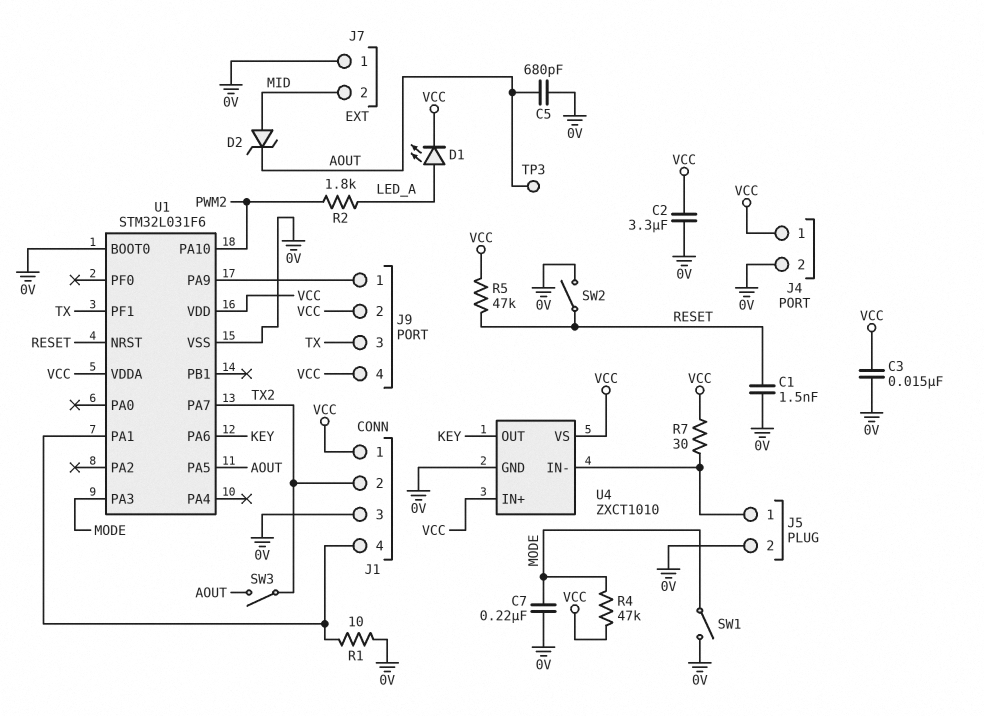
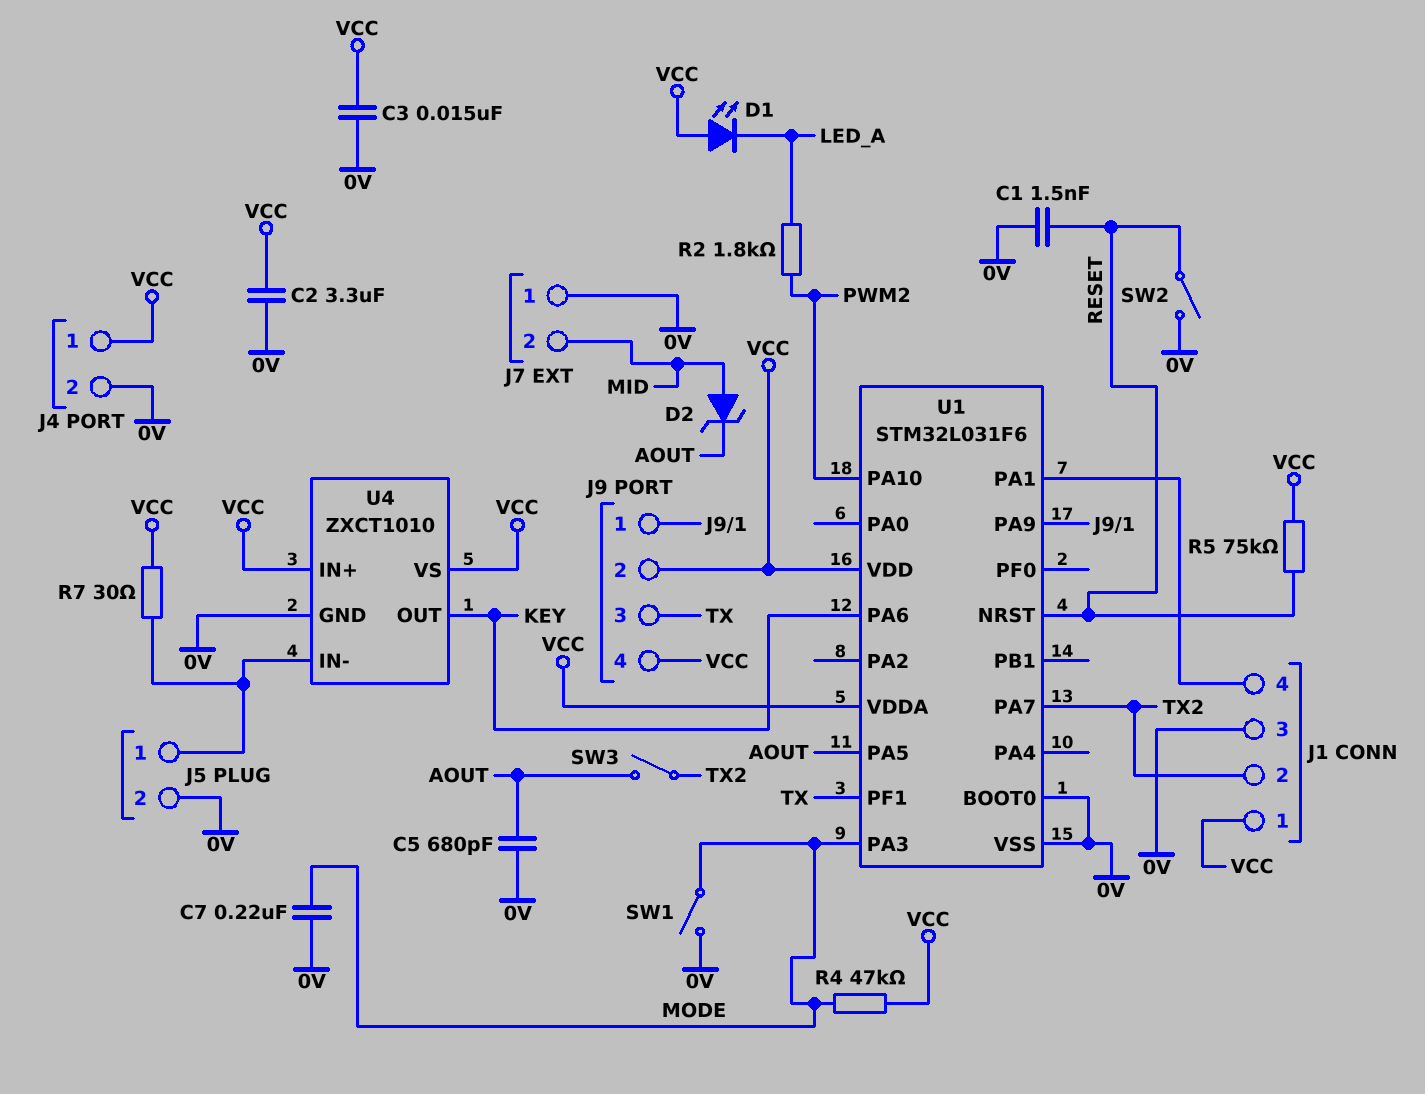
D1: LED (A LED_A, K VCC) -> LED (A VCC, K LED_A)
R1: 10 (0V, J1/4) -> none
R5: 47k (RESET, VCC) -> 75k (RESET, VCC)
TP3: test point (AOUT) -> none

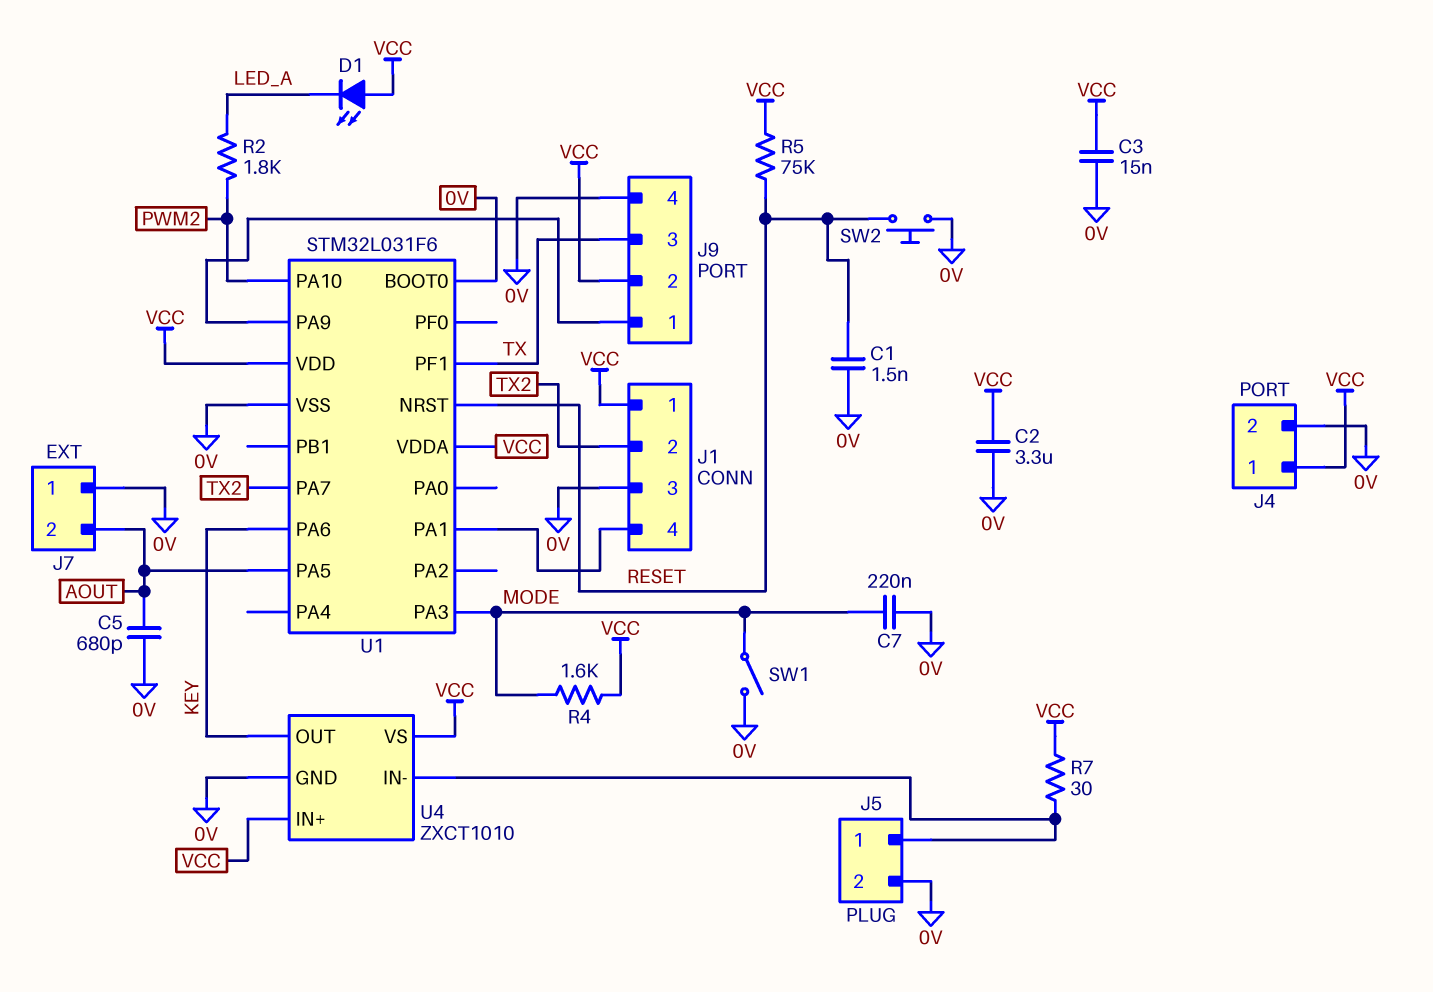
D2: zener (A MID, K AOUT) -> none
J7 pin 2: MID -> AOUT
J9 pin 4: VCC -> 0V
R4: 47k (MODE, VCC) -> 1.6k (MODE, VCC)
SW2: switch (0V, RESET) -> button (0V, RESET)
SW3: switch (AOUT, TX2) -> none

